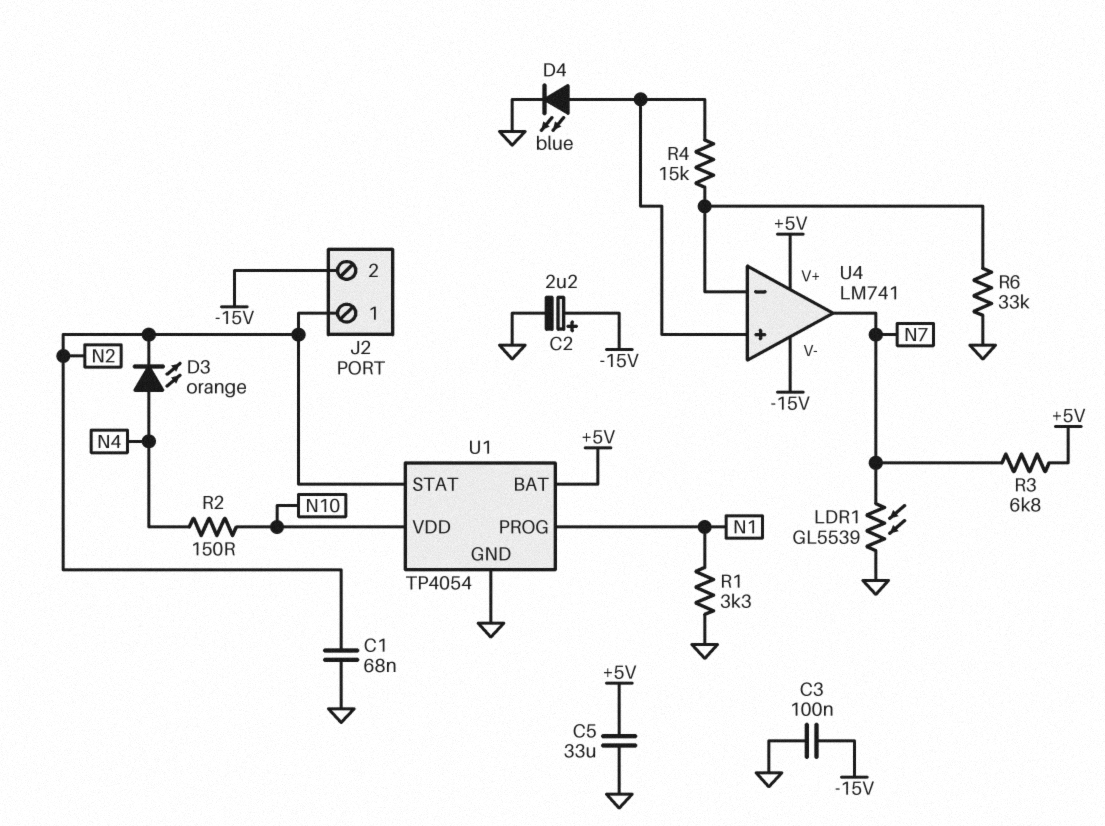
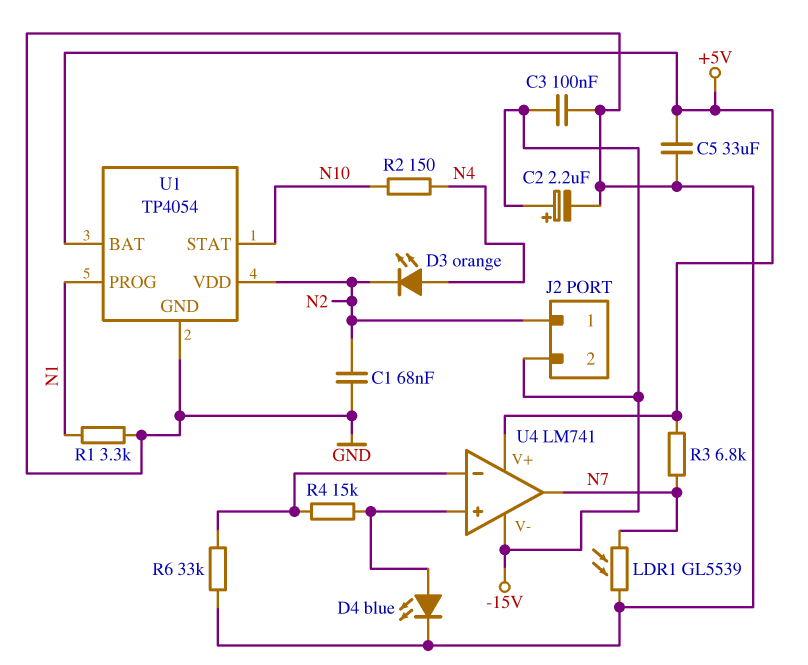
U1 pin STAT: N2 -> N10
U1 pin VDD: N10 -> N2

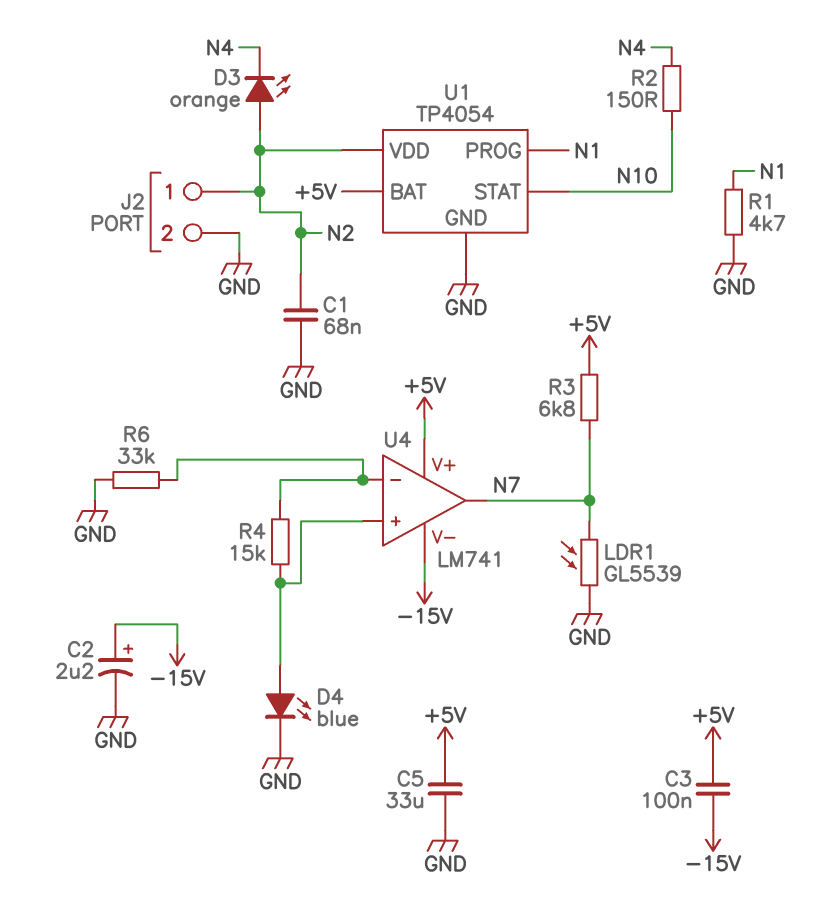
C3: 100nF (-15V, GND) -> 100nF (+5V, -15V)
D3: LED orange (A N4, K N2) -> LED orange (A N2, K N4)
J2 pin 2: -15V -> GND
R1: 3.3k (GND, N1) -> 4.7k (GND, N1)

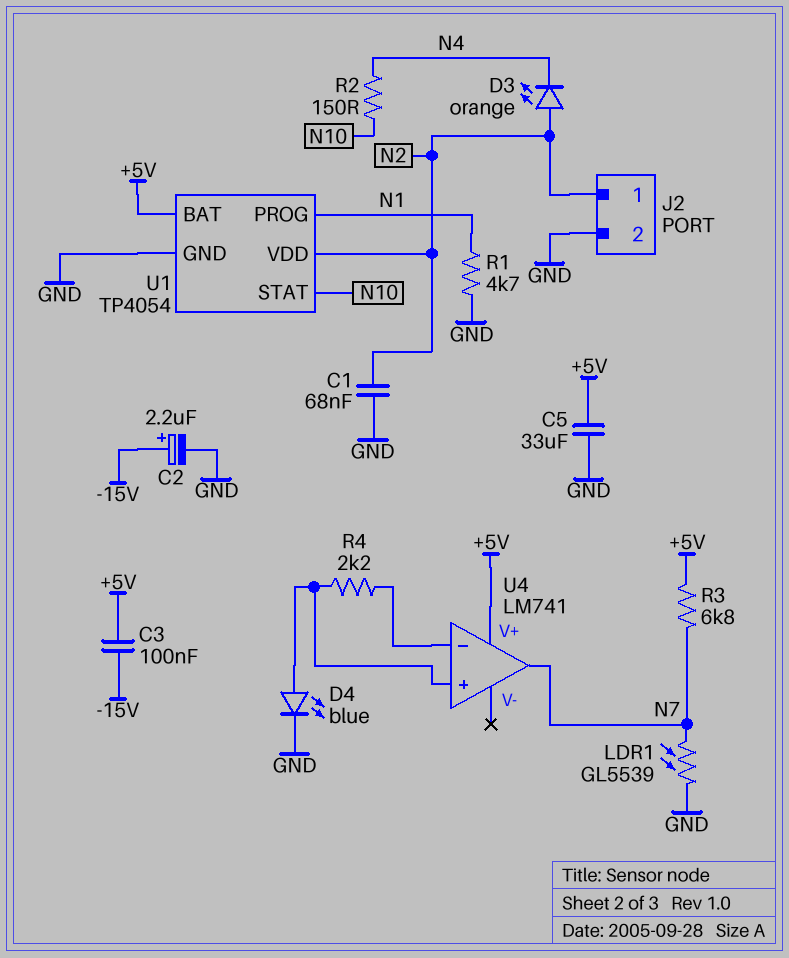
R4: 15k (U4/in+, U4/in-) -> 2.2k (U4/in+, U4/in-)
R6: 33k (GND, U4/in-) -> none
U4 pin V-: -15V -> none

